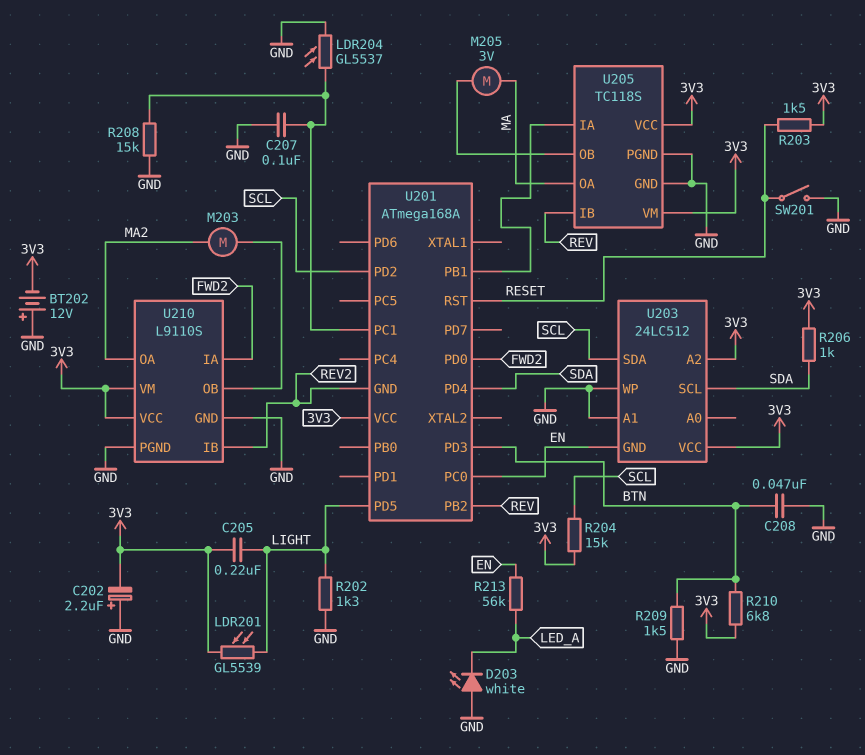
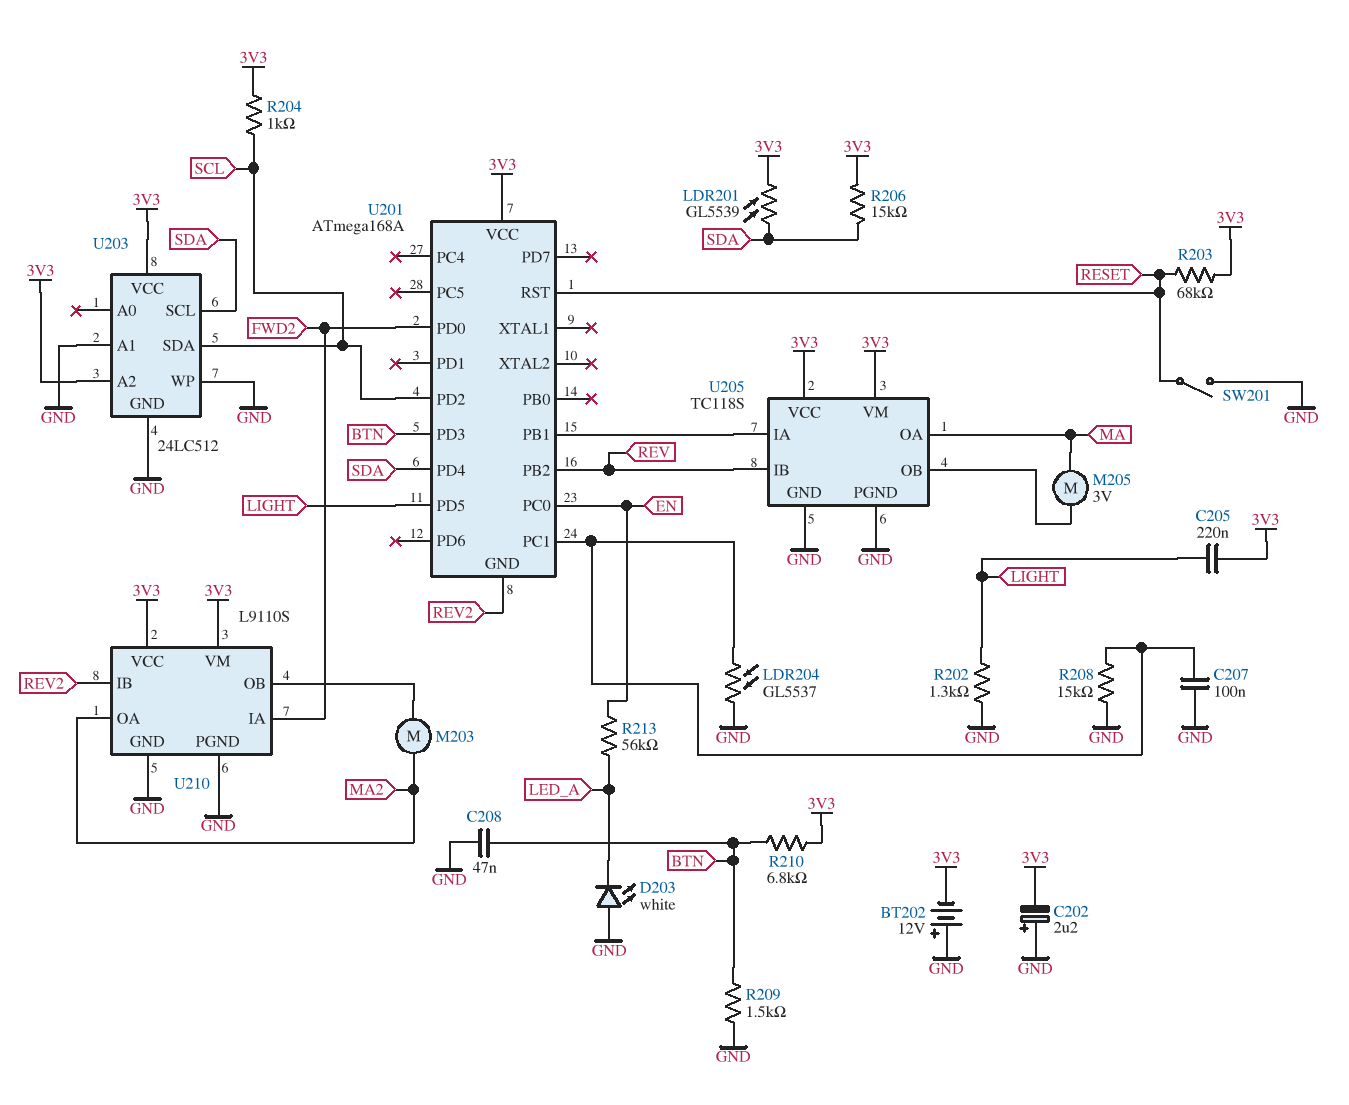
LDR201: GL5539 (3V3, LIGHT) -> GL5539 (3V3, SDA)
R203: 1.5k (3V3, RESET) -> 68k (3V3, RESET)
R204: 15k (3V3, SCL) -> 1k (3V3, SCL)
R206: 1k (3V3, SDA) -> 15k (3V3, SDA)
U203 pin GND: EN -> GND

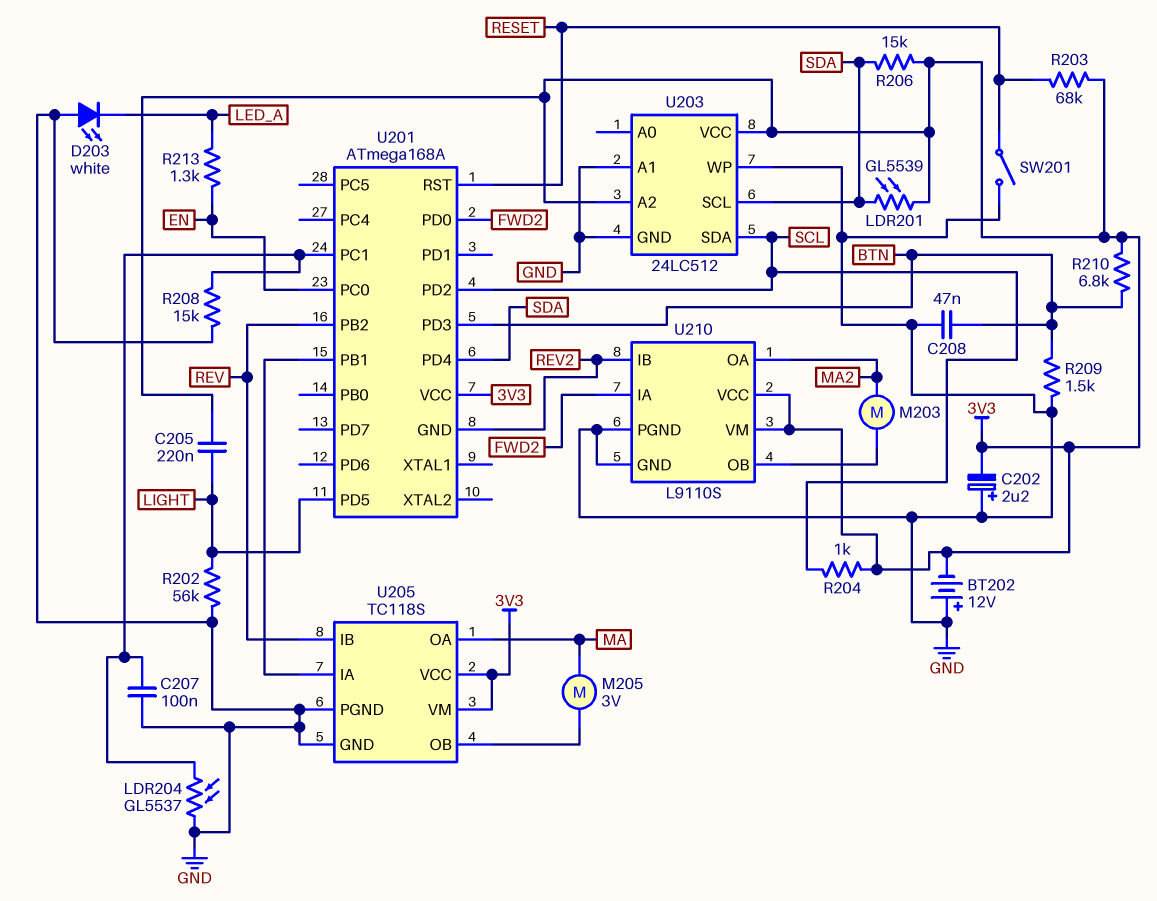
R202: 1.3k (GND, LIGHT) -> 56k (GND, LIGHT)
R213: 56k (EN, LED_A) -> 1.3k (EN, LED_A)

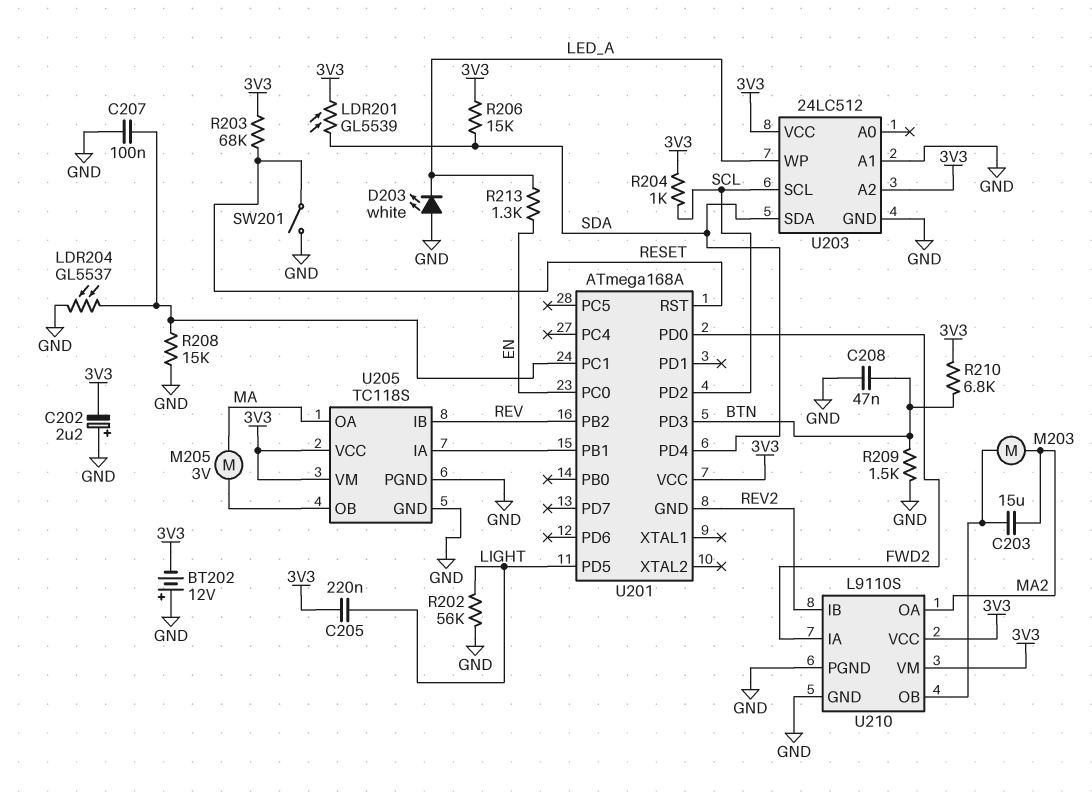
C203: none -> 15uF (MA2, U210/OB)
U203 pin SCL: SDA -> SCL
U203 pin SDA: SCL -> SDA
U203 pin WP: GND -> LED_A

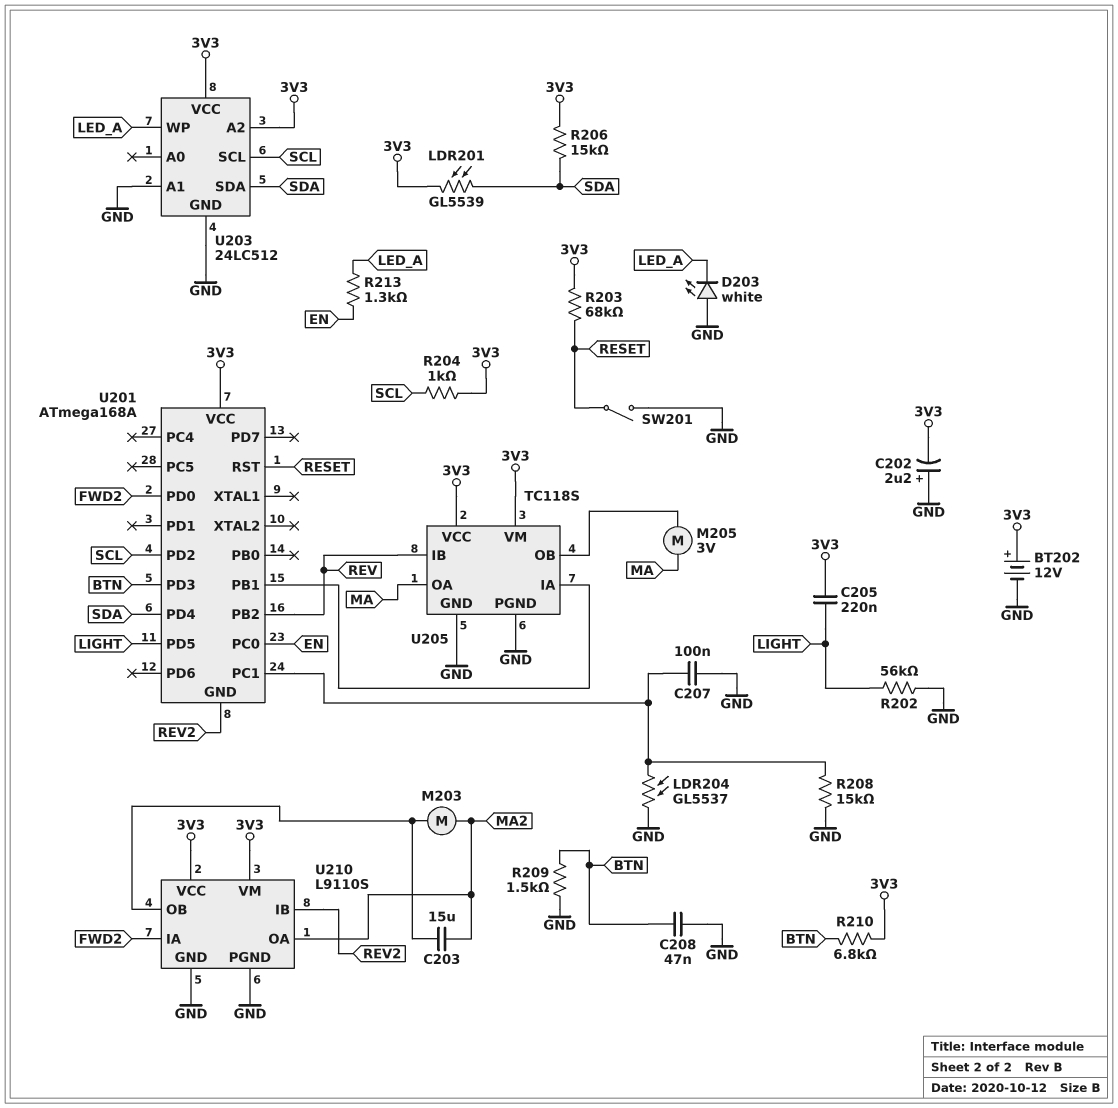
BT202: 12V (plus GND, minus 3V3) -> 12V (plus 3V3, minus GND)

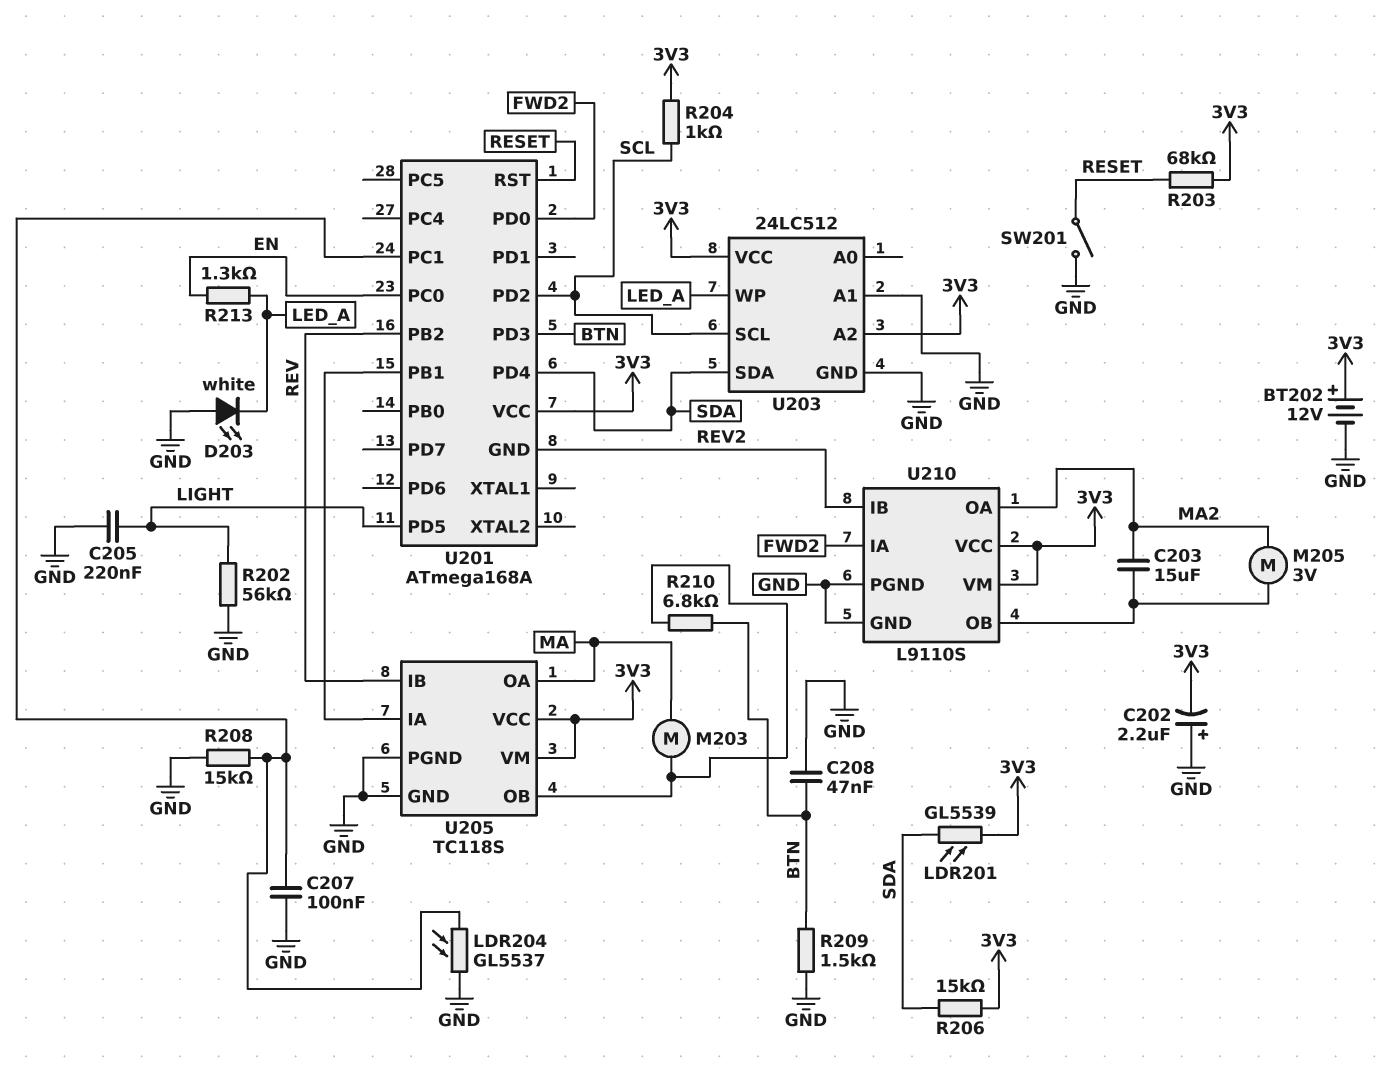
C205: 220nF (3V3, LIGHT) -> 220nF (GND, LIGHT)
M203: motor (MA2, U210/OB) -> motor (MA, U205/OB)
M205: motor 3V (MA, U205/OB) -> motor 3V (MA2, U210/OB)
R210: 6.8k (3V3, BTN) -> 6.8k (BTN, U205/OB)

